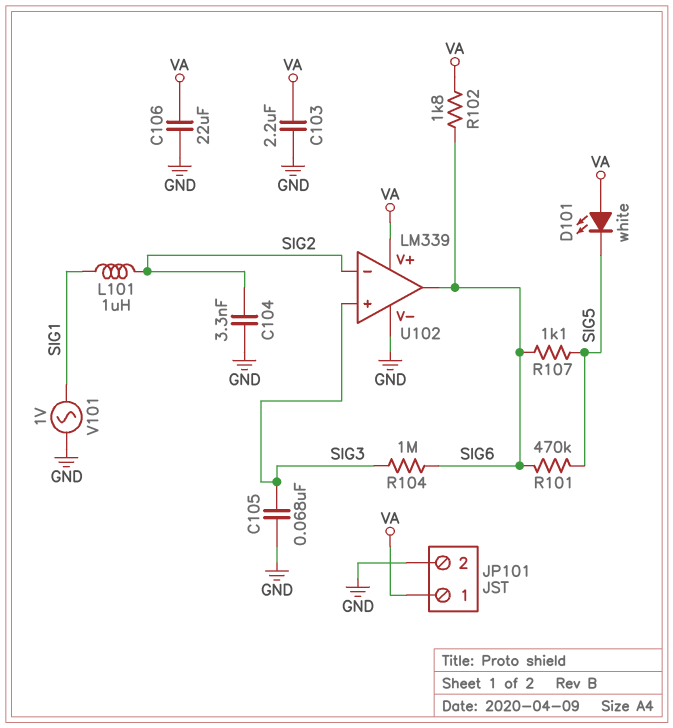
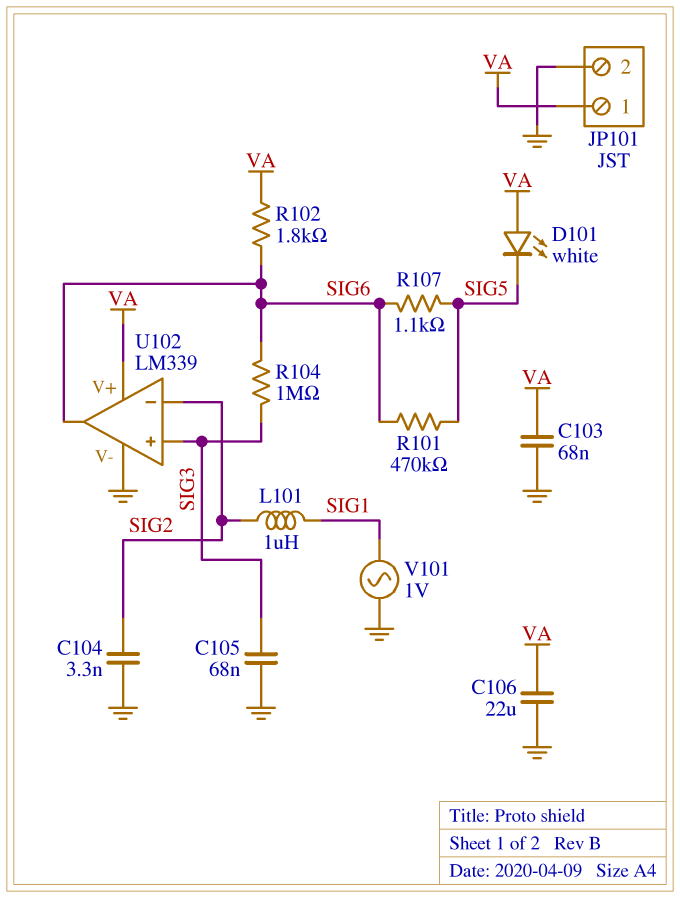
C103: 2.2uF (GND, VA) -> 68nF (GND, VA)

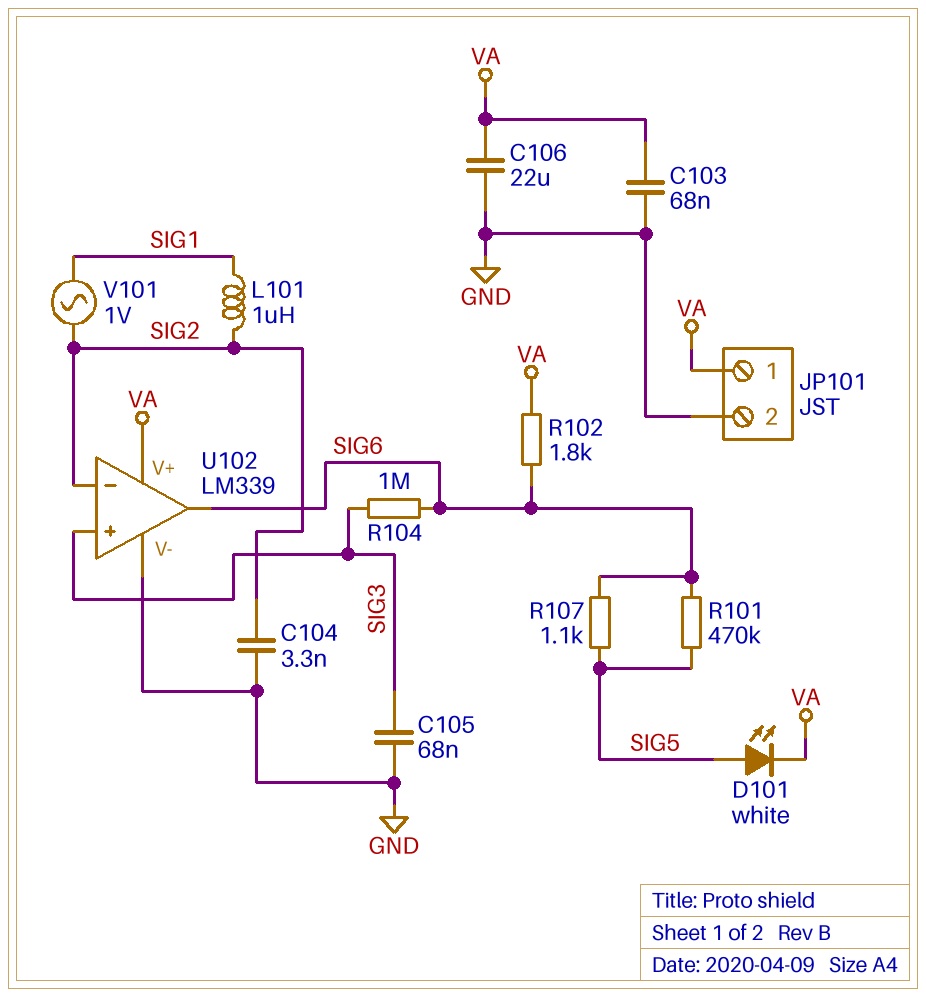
D101: LED white (A VA, K SIG5) -> LED white (A SIG5, K VA)
V101: AC 1V (GND, SIG1) -> AC 1V (SIG1, SIG2)

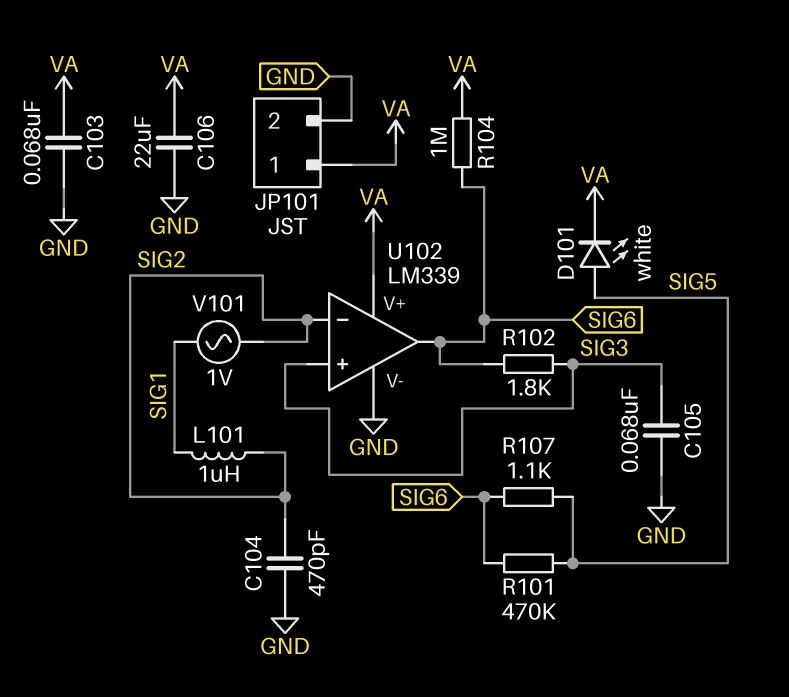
C104: 3.3nF (GND, SIG2) -> 470pF (GND, SIG2)
R102: 1.8k (SIG6, VA) -> 1.8k (SIG3, SIG6)
R104: 1M (SIG3, SIG6) -> 1M (SIG6, VA)

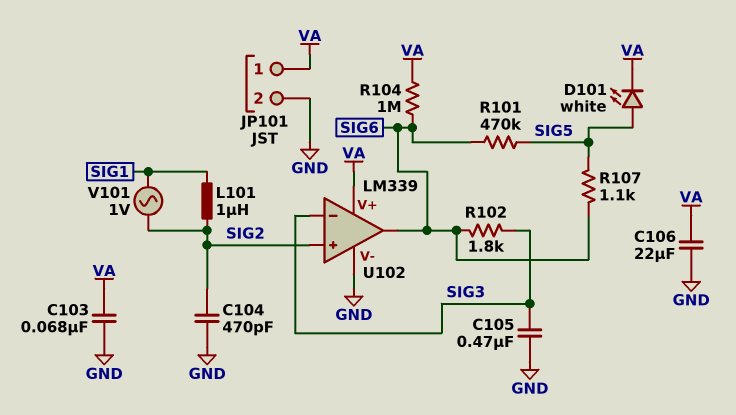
C105: 68nF (GND, SIG3) -> 470nF (GND, SIG3)
U102 pin in+: SIG3 -> SIG2
U102 pin in-: SIG2 -> SIG3

